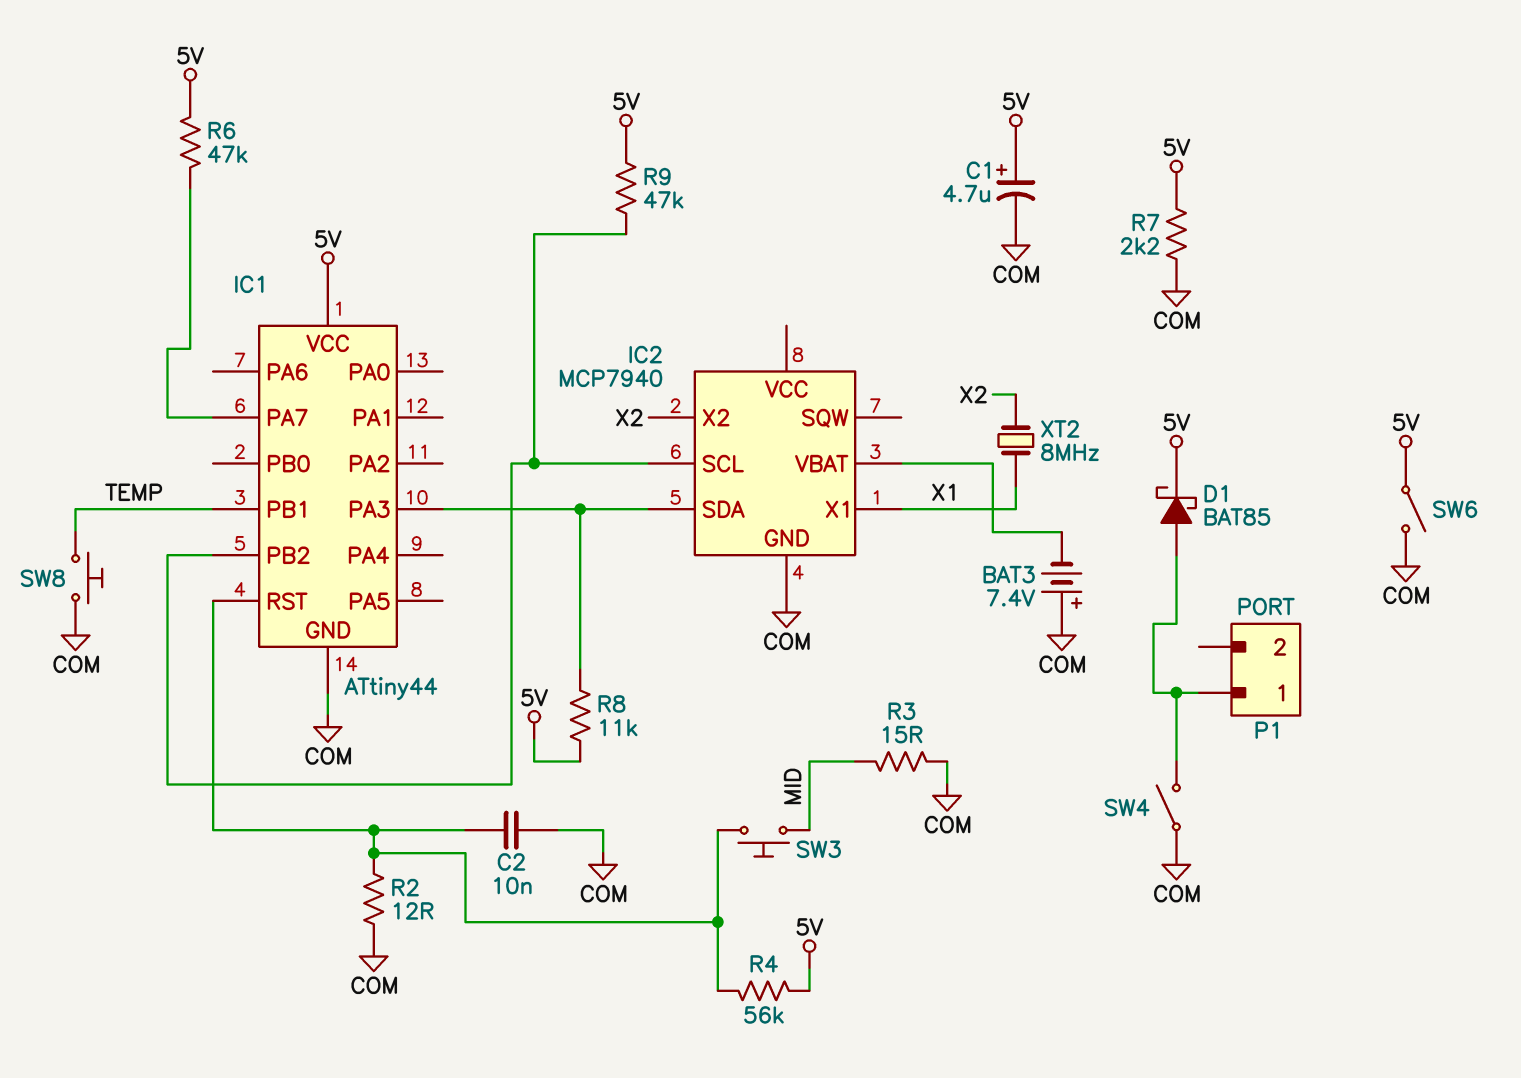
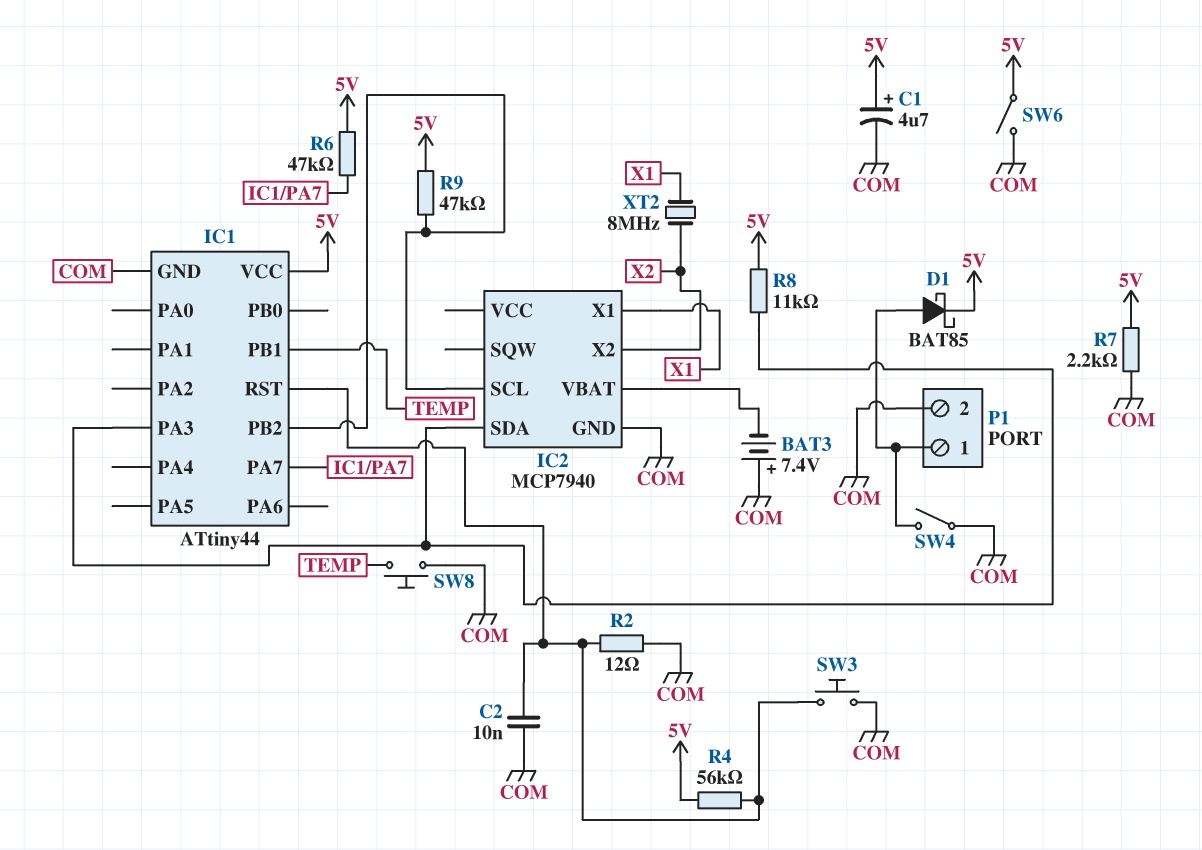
P1 pin 2: none -> COM
R3: 15 (COM, MID) -> none
SW3: button (IC1/RST, MID) -> button (COM, IC1/RST)

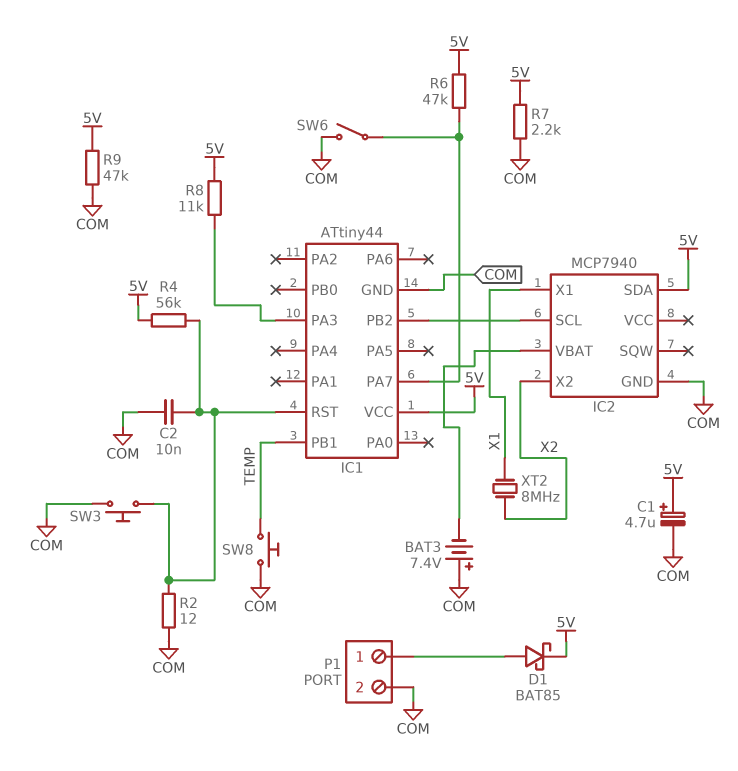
IC2 pin SDA: IC1/PA3 -> 5V
R9: 47k (5V, IC1/PB2) -> 47k (5V, COM)
SW4: switch (COM, P1/1) -> none
SW6: switch (5V, COM) -> switch (COM, IC1/PA7)

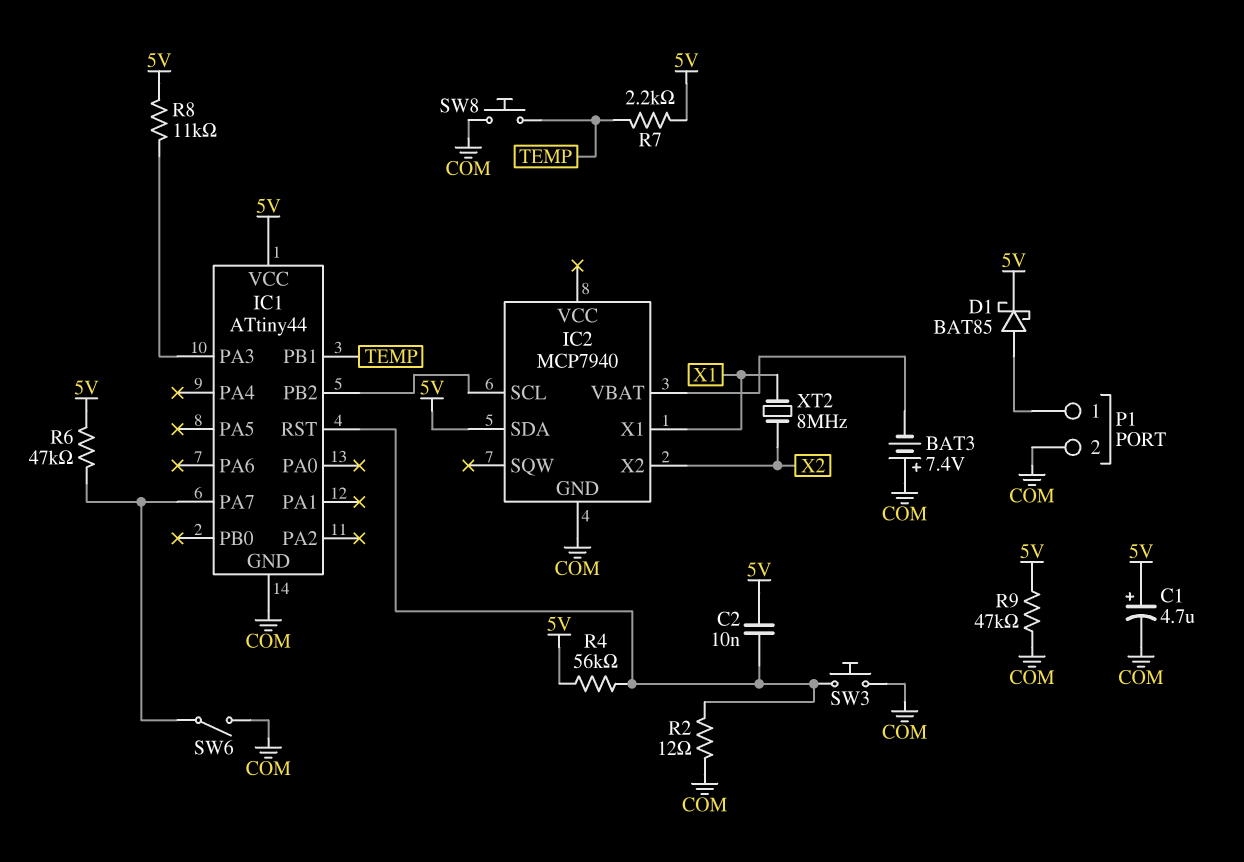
C2: 10nF (COM, IC1/RST) -> 10nF (5V, IC1/RST)
R7: 2.2k (5V, COM) -> 2.2k (5V, TEMP)

